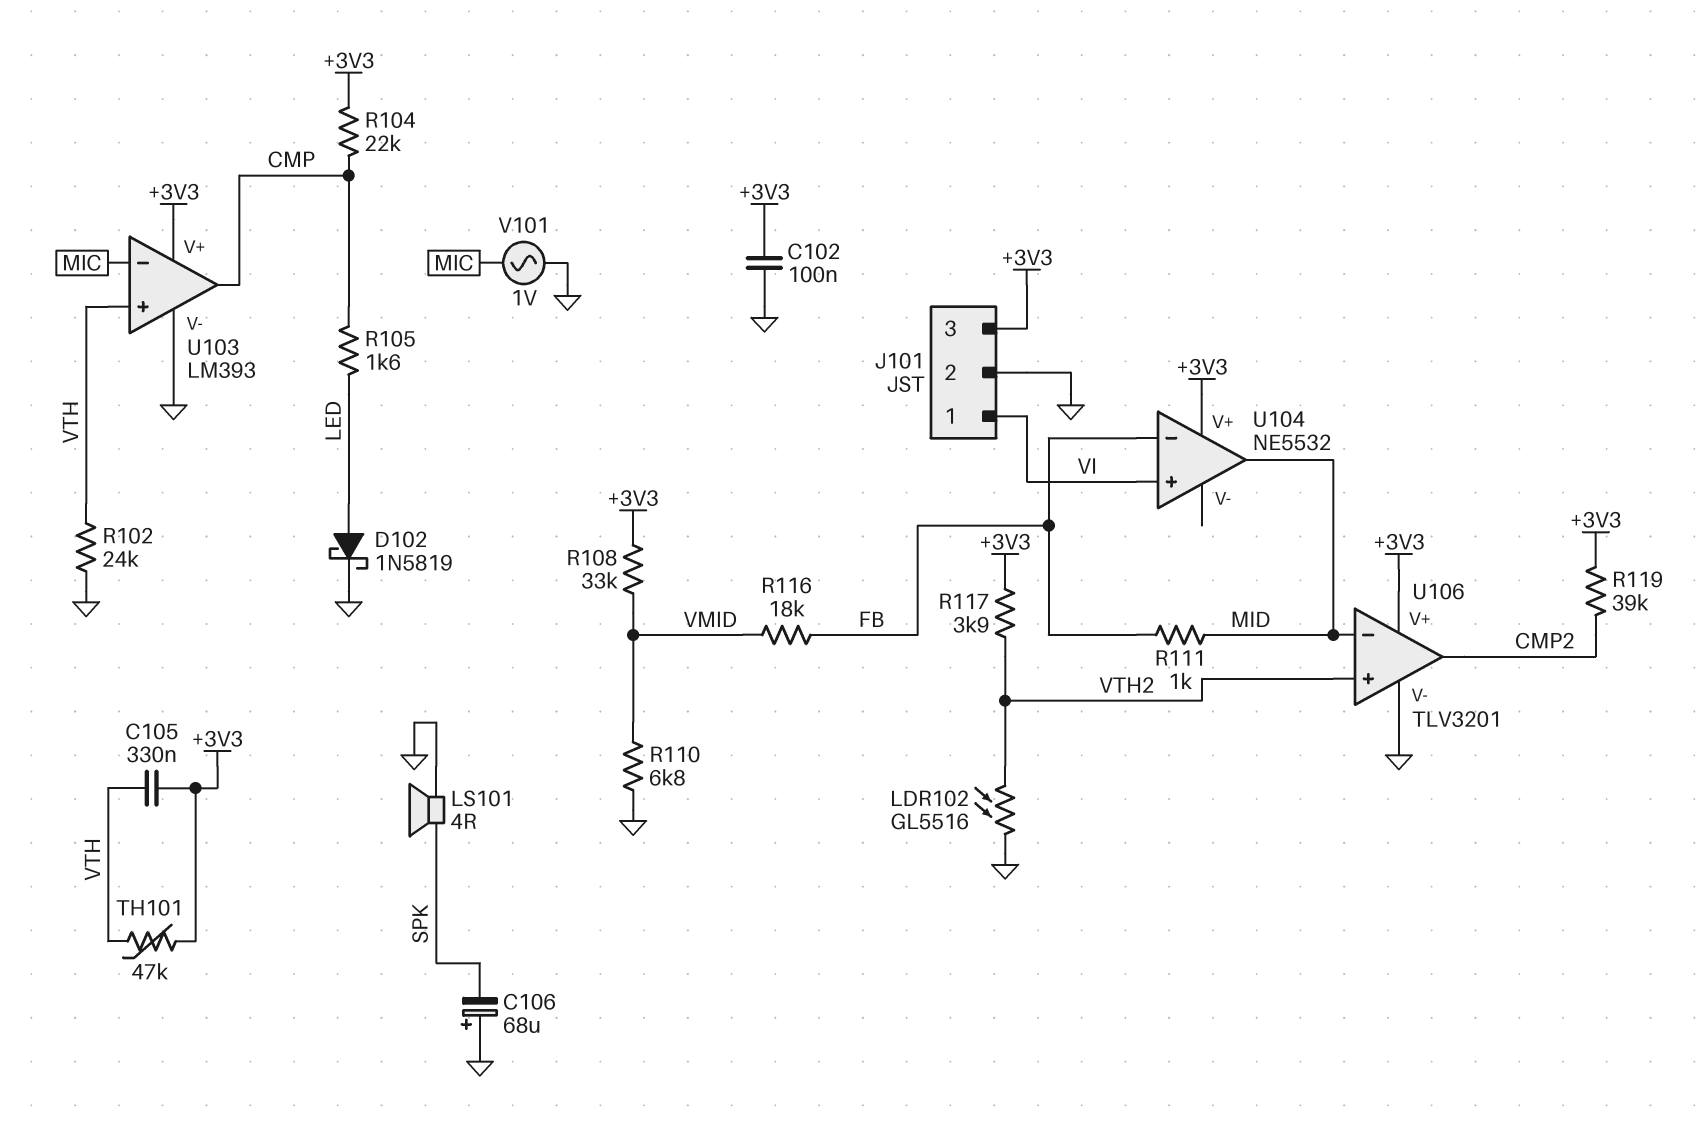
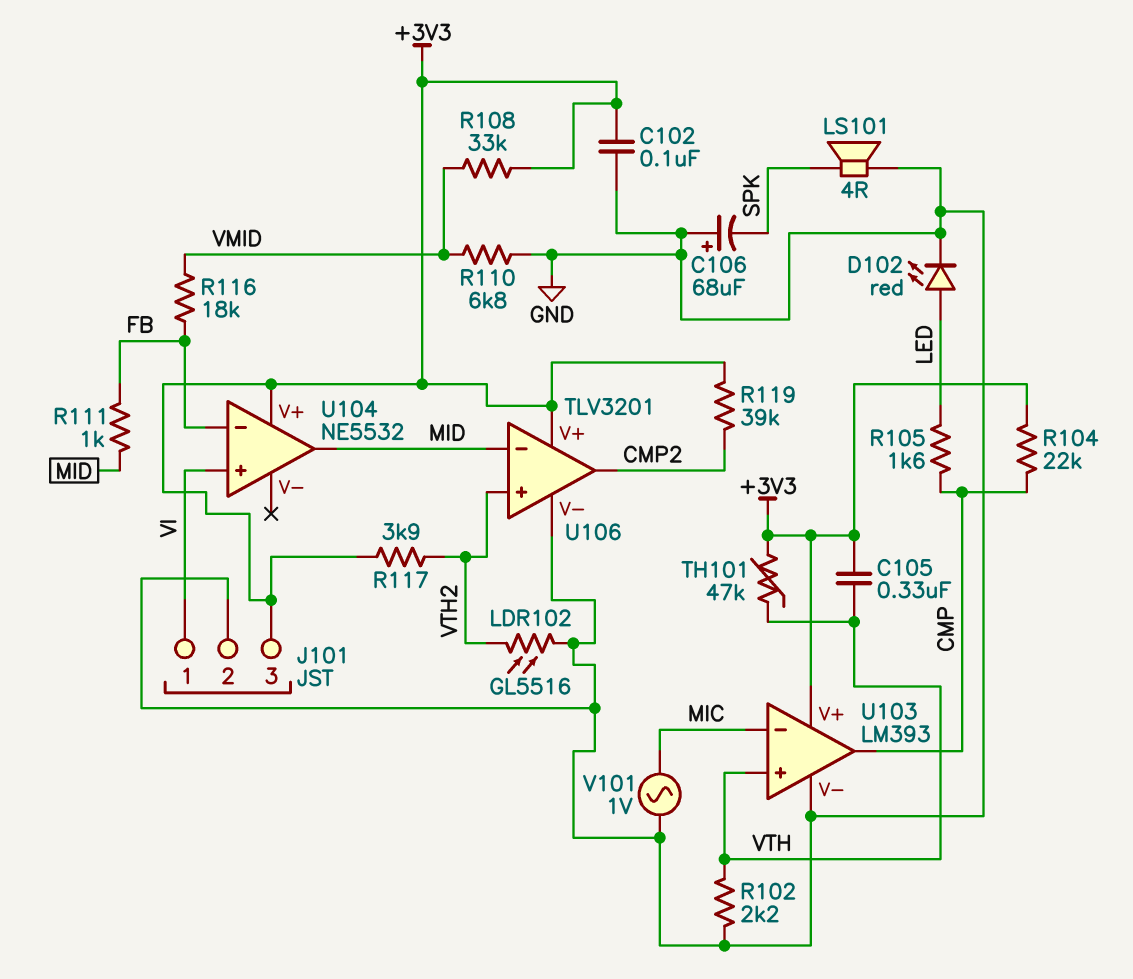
D102: schottky 1N5819 (A LED, K GND) -> LED red (A LED, K GND)
R102: 24k (GND, VTH) -> 2.2k (GND, VTH)

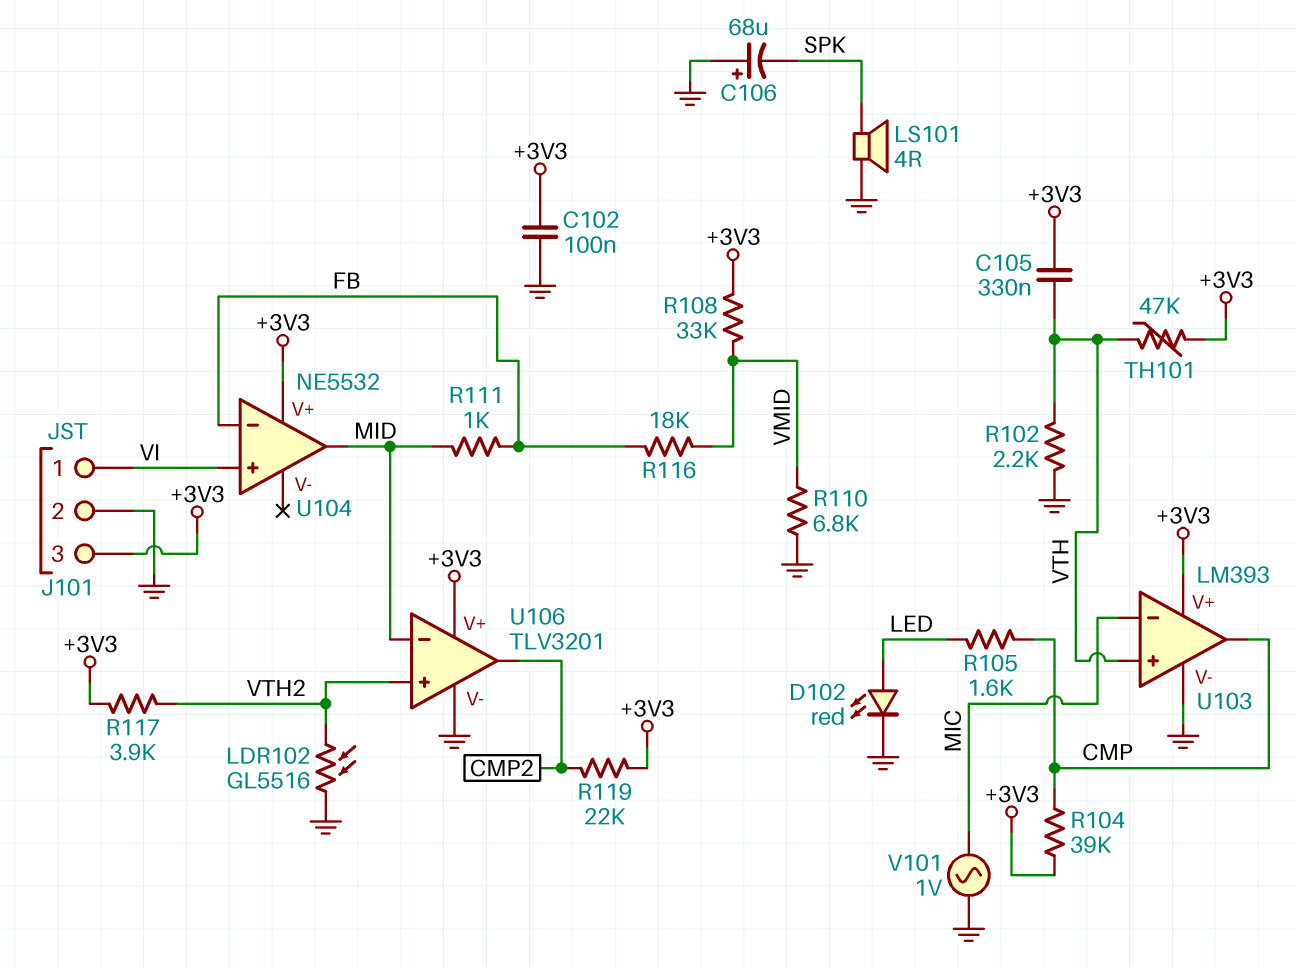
R104: 22k (+3V3, CMP) -> 39k (+3V3, CMP)
R119: 39k (+3V3, CMP2) -> 22k (+3V3, CMP2)

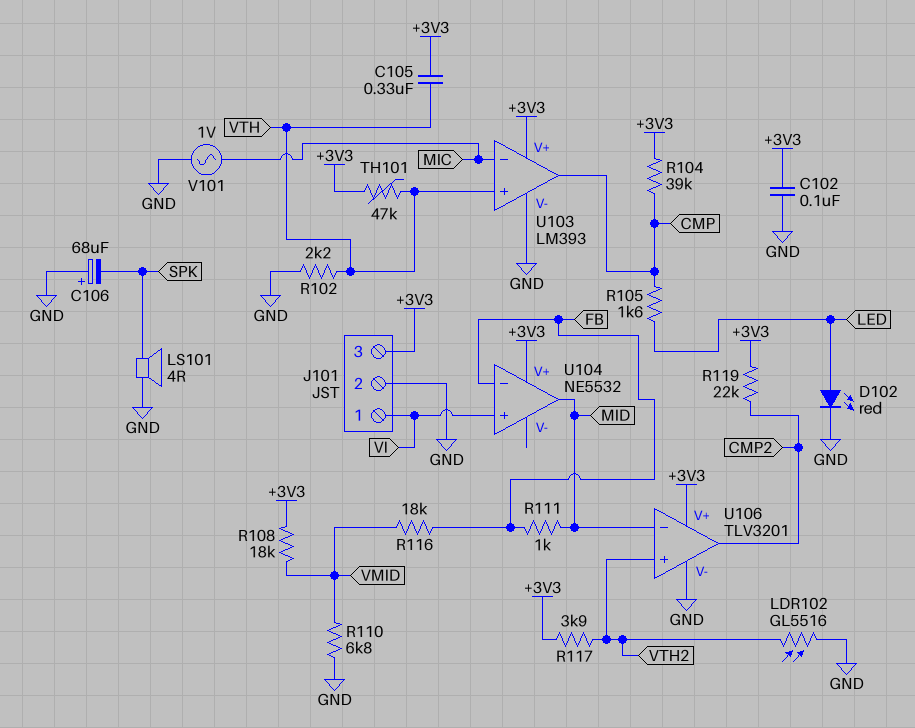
R108: 33k (+3V3, VMID) -> 18k (+3V3, VMID)

